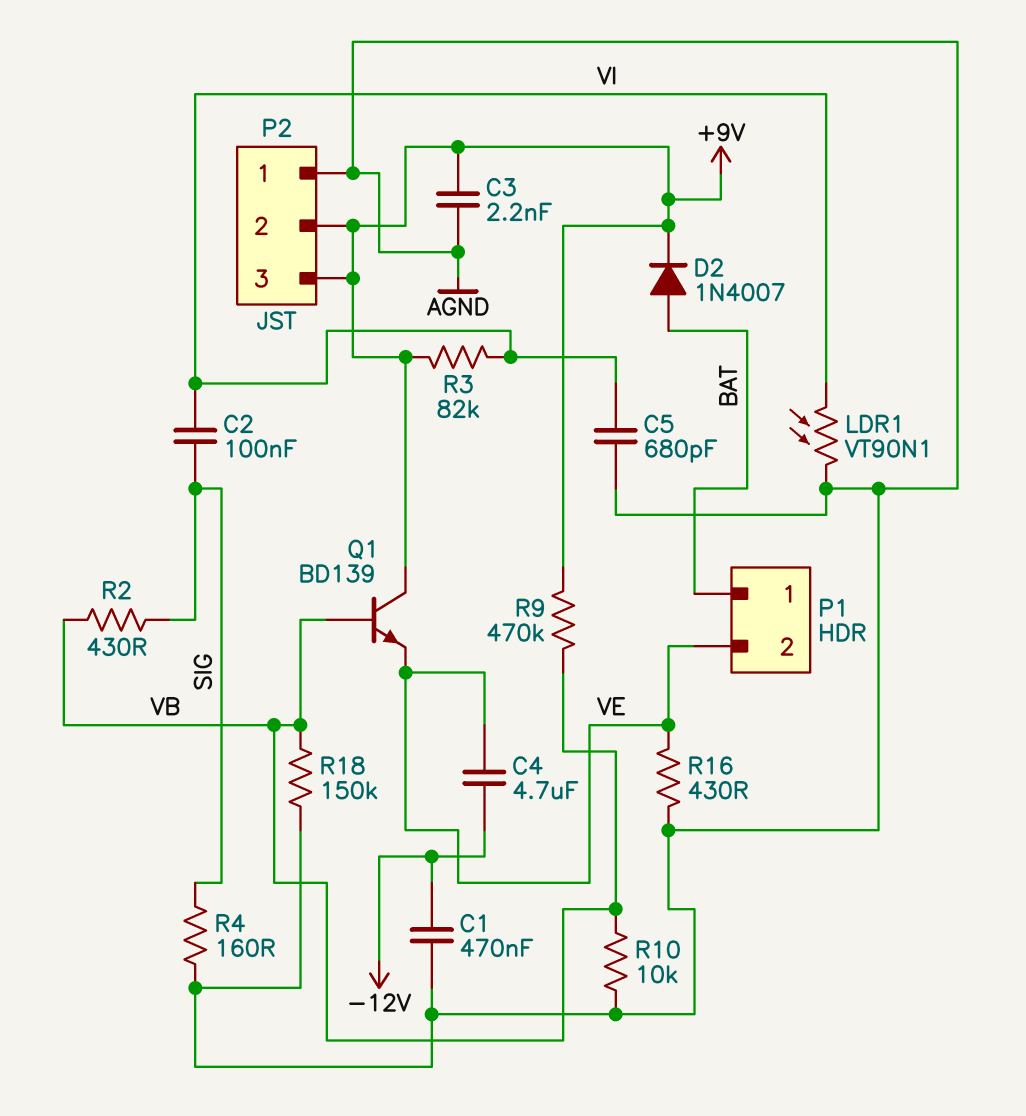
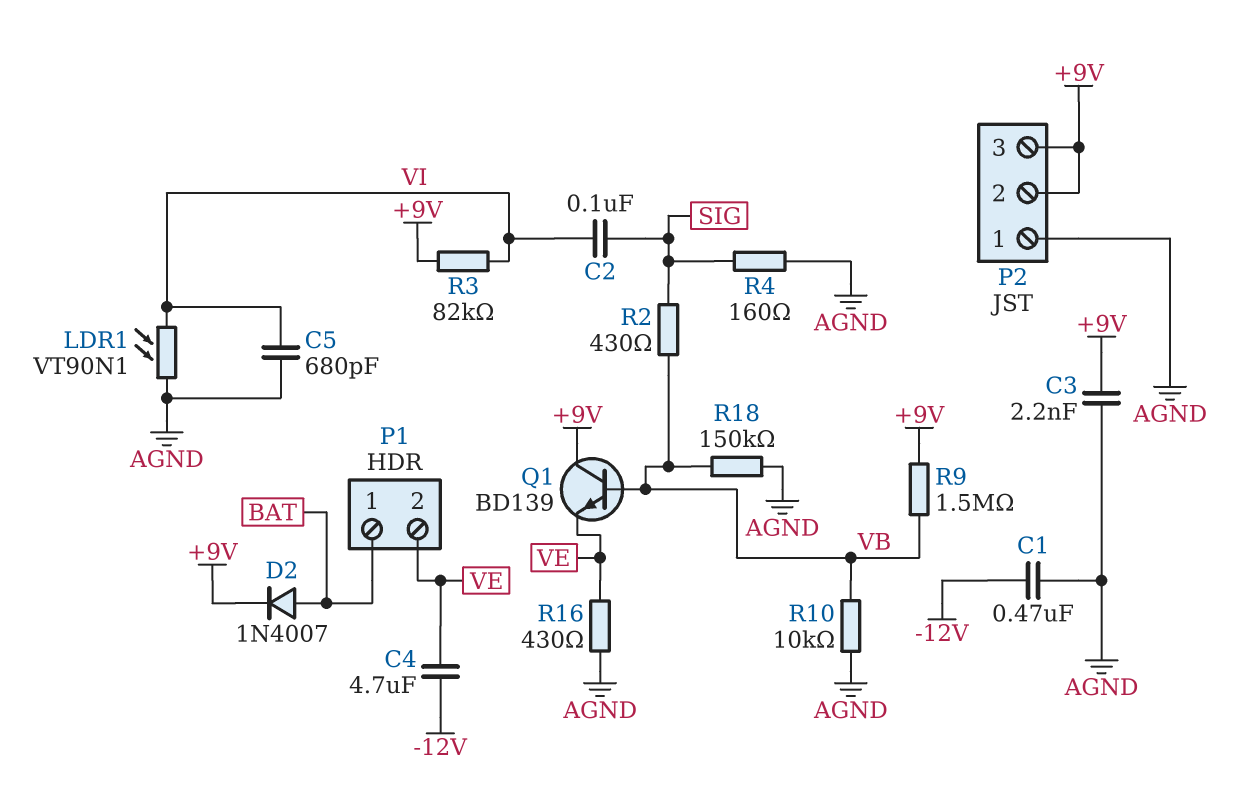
R9: 470k (+9V, VB) -> 1.5M (+9V, VB)

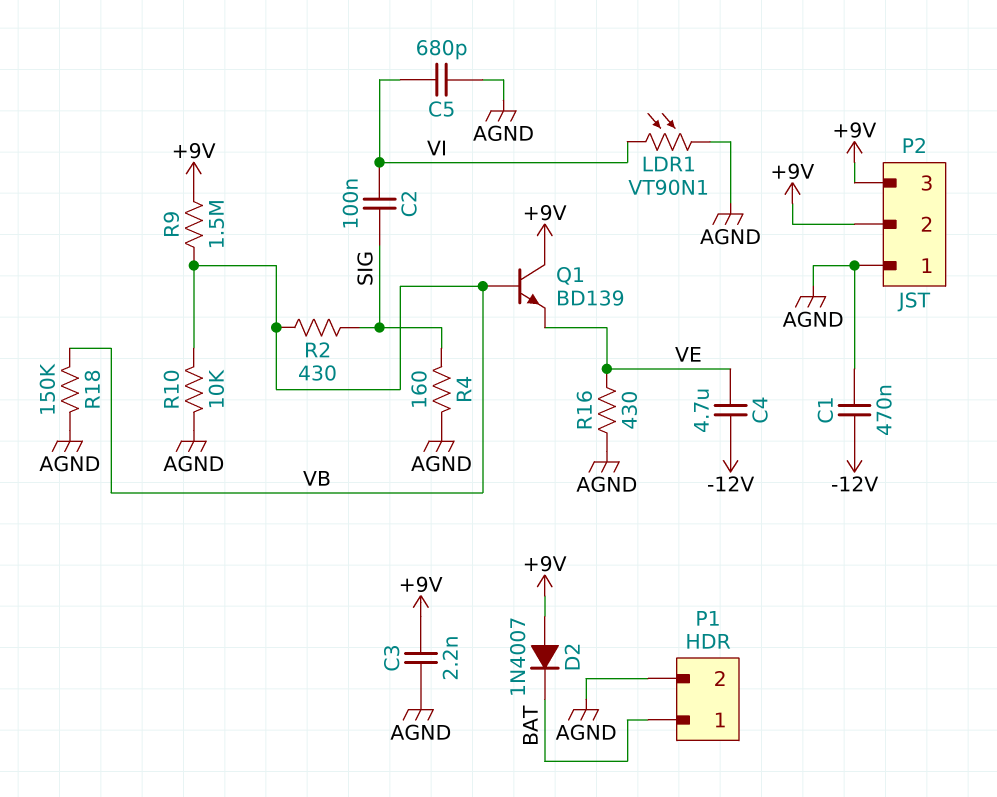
D2: diode 1N4007 (A BAT, K +9V) -> diode 1N4007 (A +9V, K BAT)
P1 pin 2: VE -> AGND
R3: 82k (+9V, VI) -> none

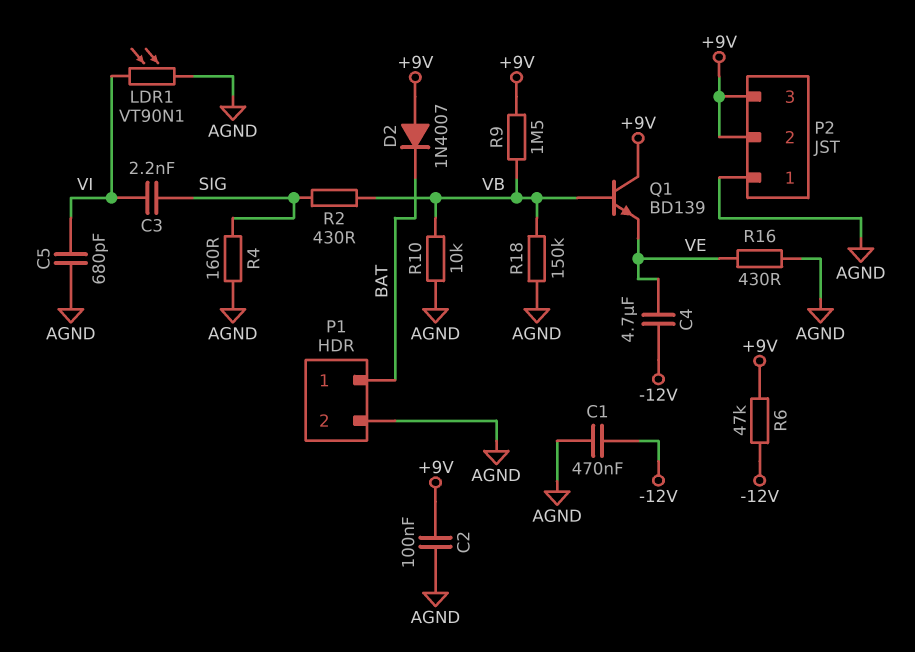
C2: 100nF (SIG, VI) -> 100nF (+9V, AGND)
C3: 2.2nF (+9V, AGND) -> 2.2nF (SIG, VI)
R6: none -> 47k (+9V, -12V)

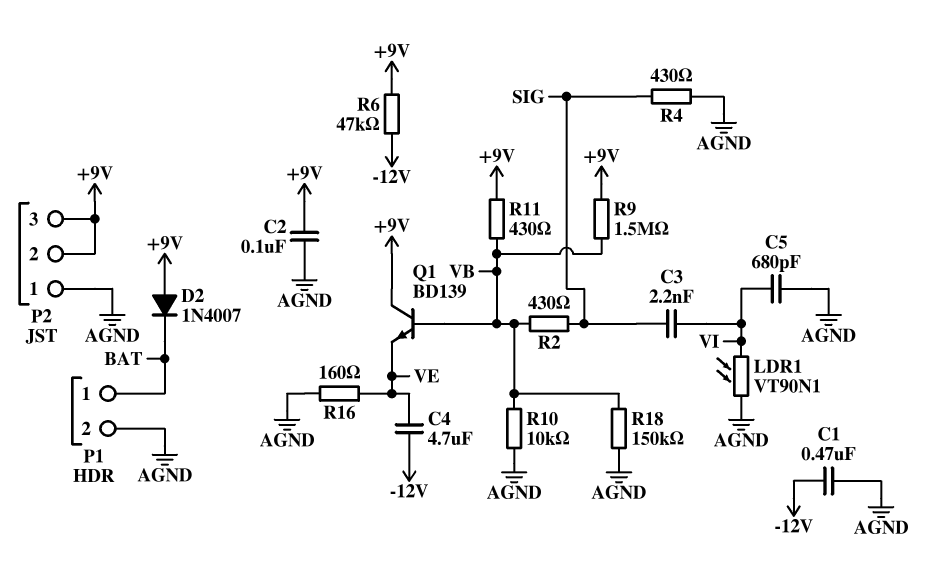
R4: 160 (AGND, SIG) -> 430 (AGND, SIG)
R11: none -> 430 (+9V, VB)
R16: 430 (AGND, VE) -> 160 (AGND, VE)

